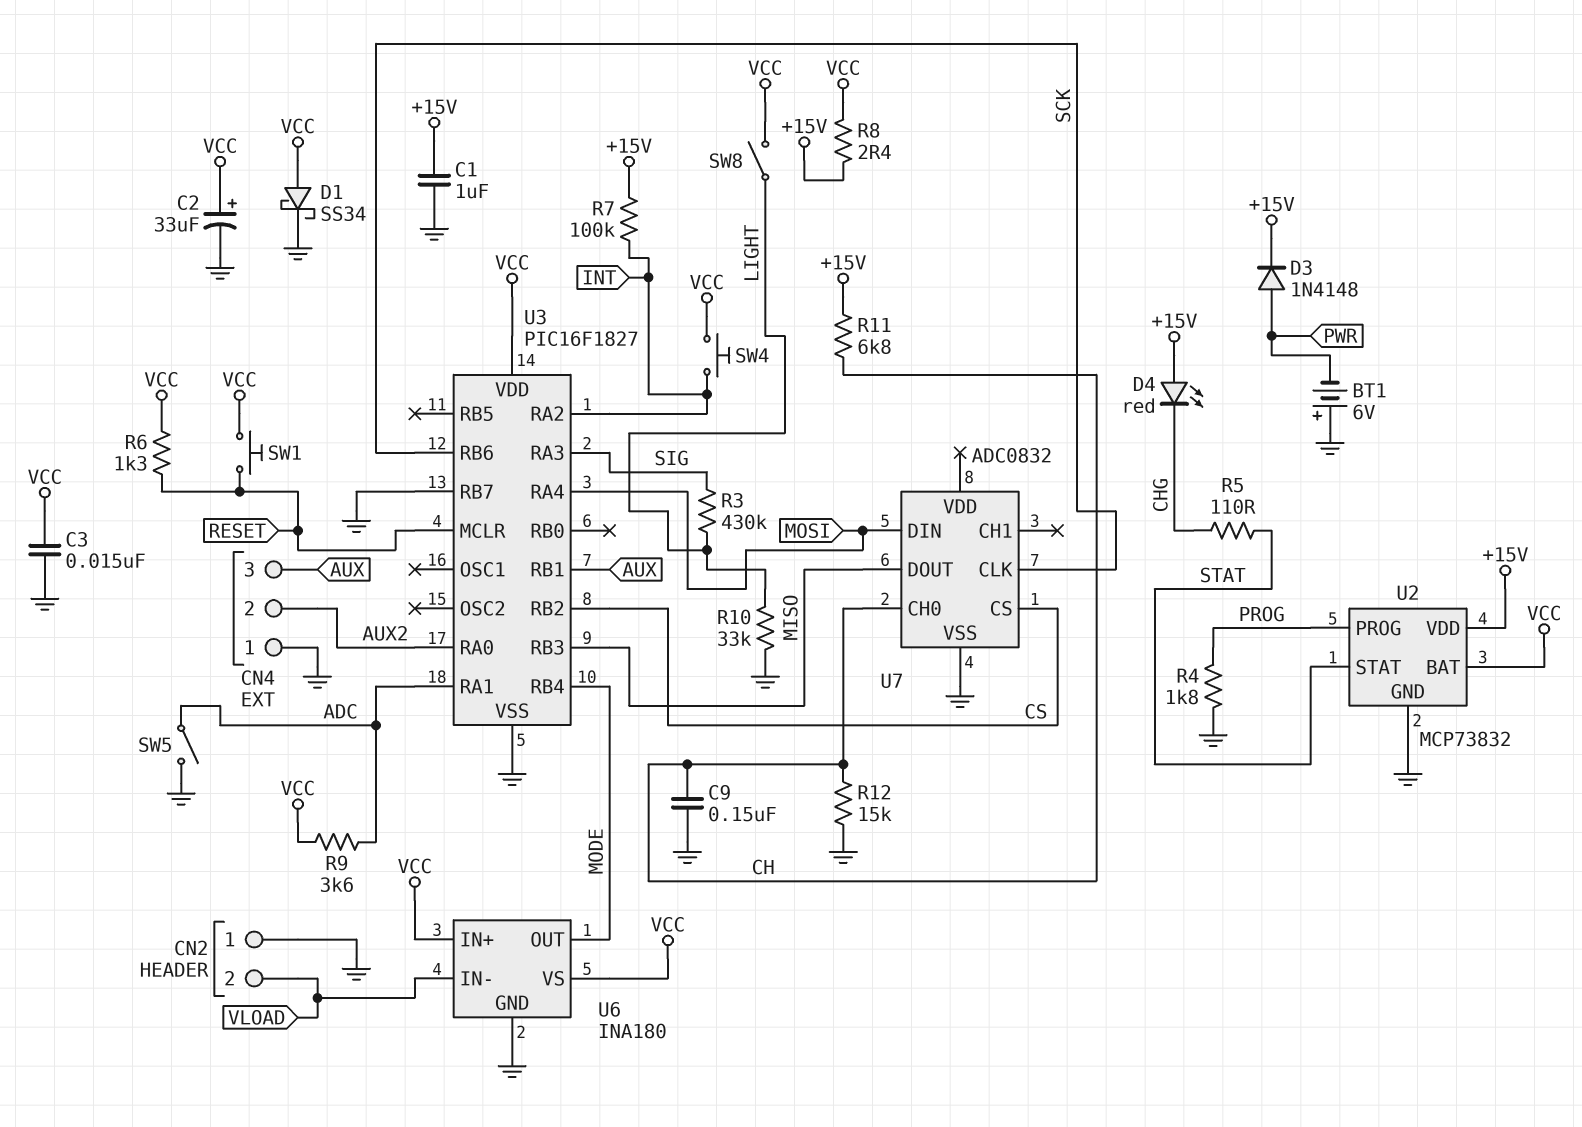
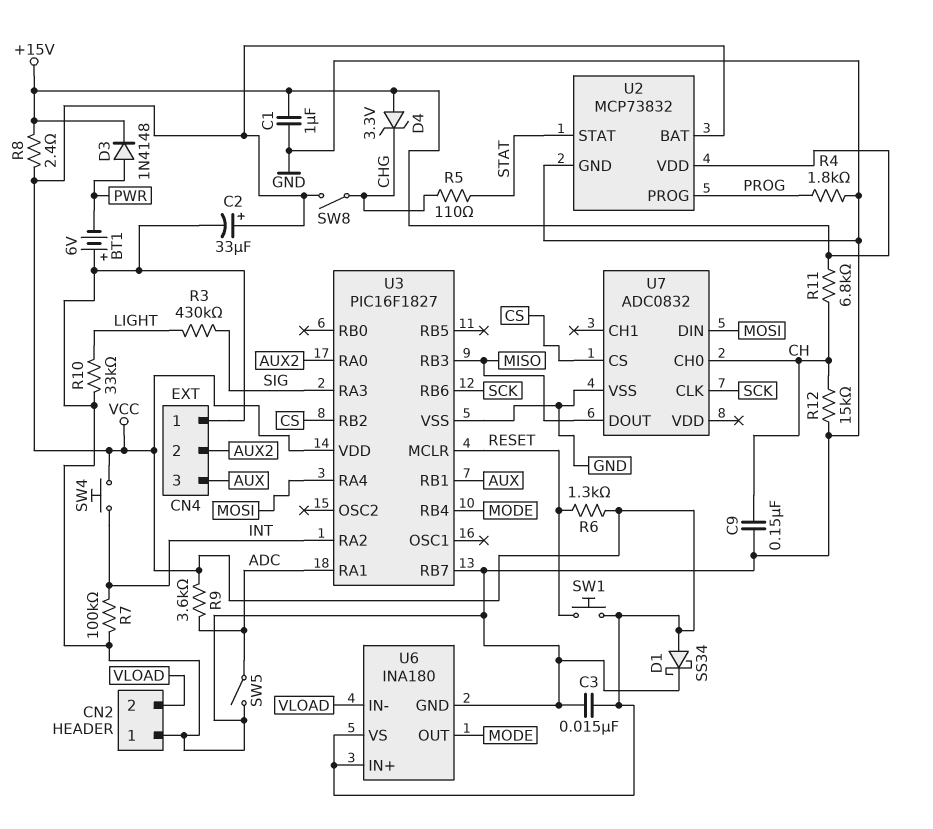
D4: LED red (A +15V, K CHG) -> zener 3.3V (A +15V, K CHG)
R7: 100k (+15V, INT) -> 100k (GND, INT)
SW8: switch (LIGHT, VCC) -> switch (CHG, VCC)

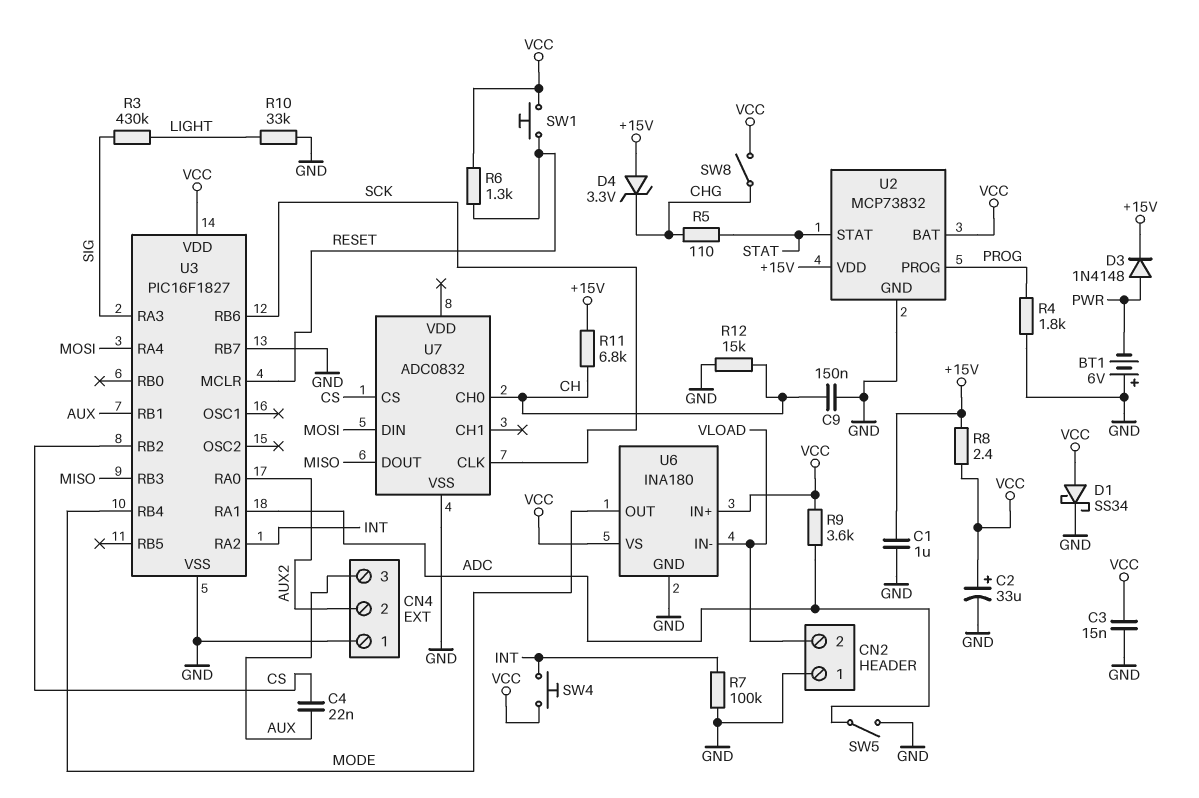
C4: none -> 22nF (AUX, CS)

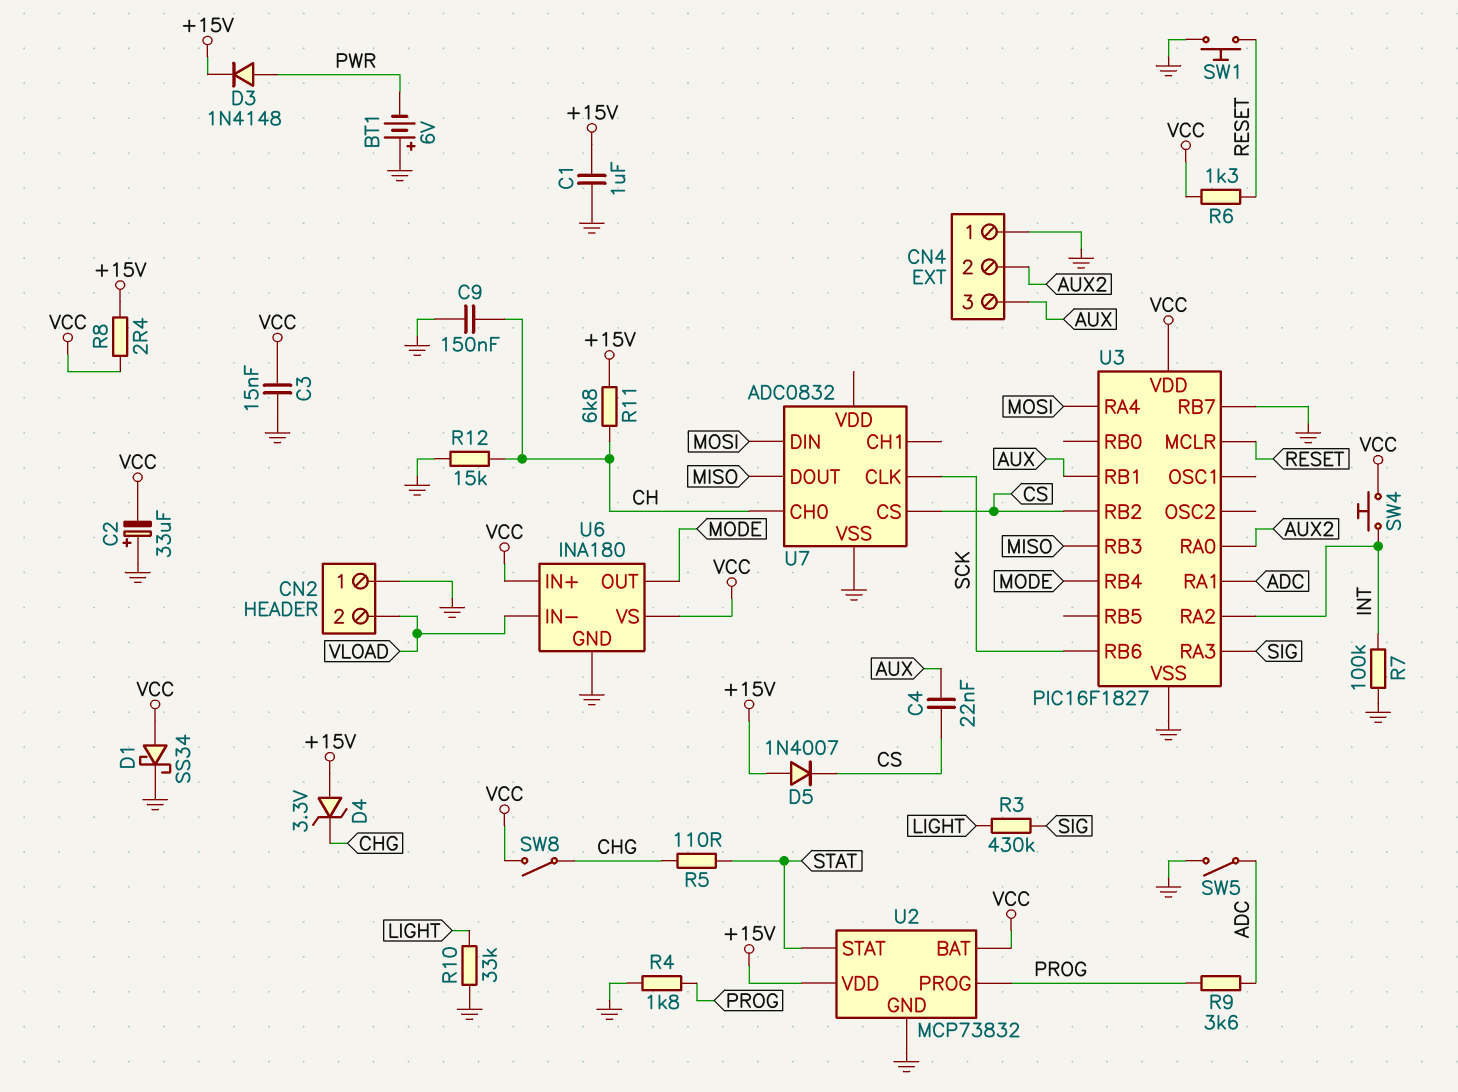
C2: 33uF (plus VCC, minus GND) -> 33uF (plus GND, minus VCC)
D5: none -> diode 1N4007 (A +15V, K CS)
R9: 3.6k (ADC, VCC) -> 3.6k (ADC, PROG)
SW1: button (RESET, VCC) -> button (GND, RESET)

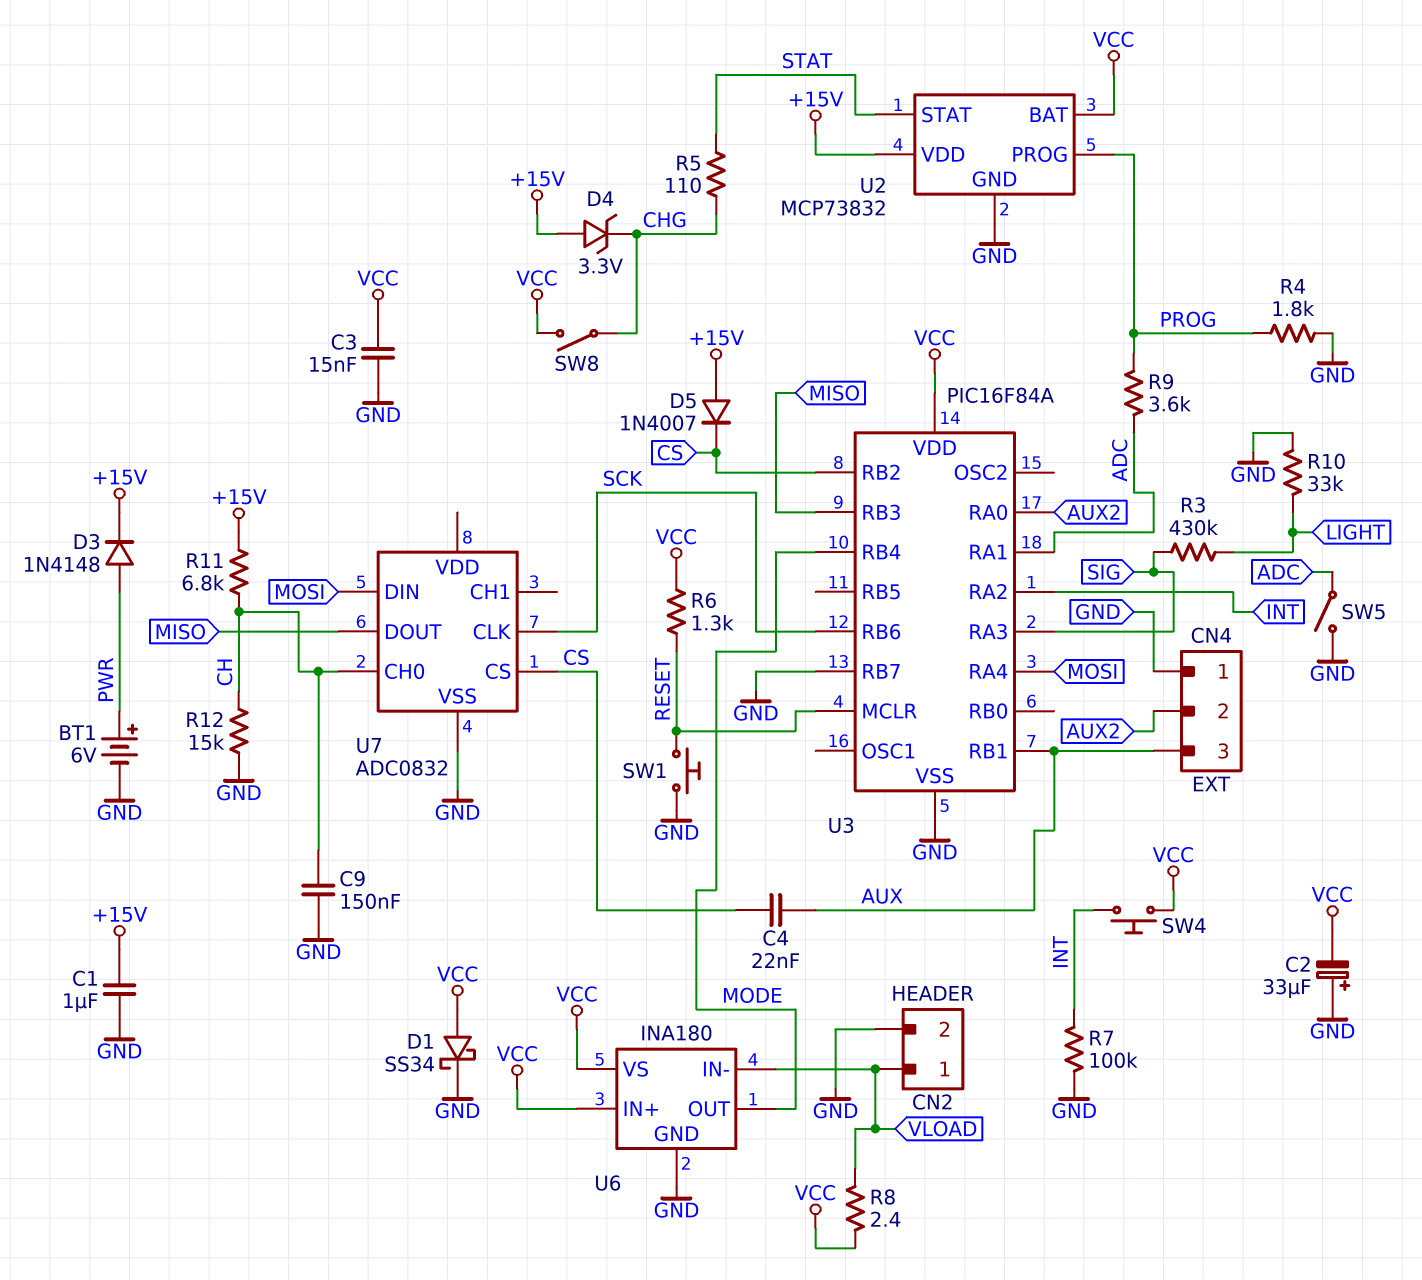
BT1: 6V (plus GND, minus PWR) -> 6V (plus PWR, minus GND)
CN2 pin 1: GND -> VLOAD
CN2 pin 2: VLOAD -> GND
R8: 2.4 (+15V, VCC) -> 2.4 (VCC, VLOAD)
U3: PIC16F1827 -> PIC16F84A

